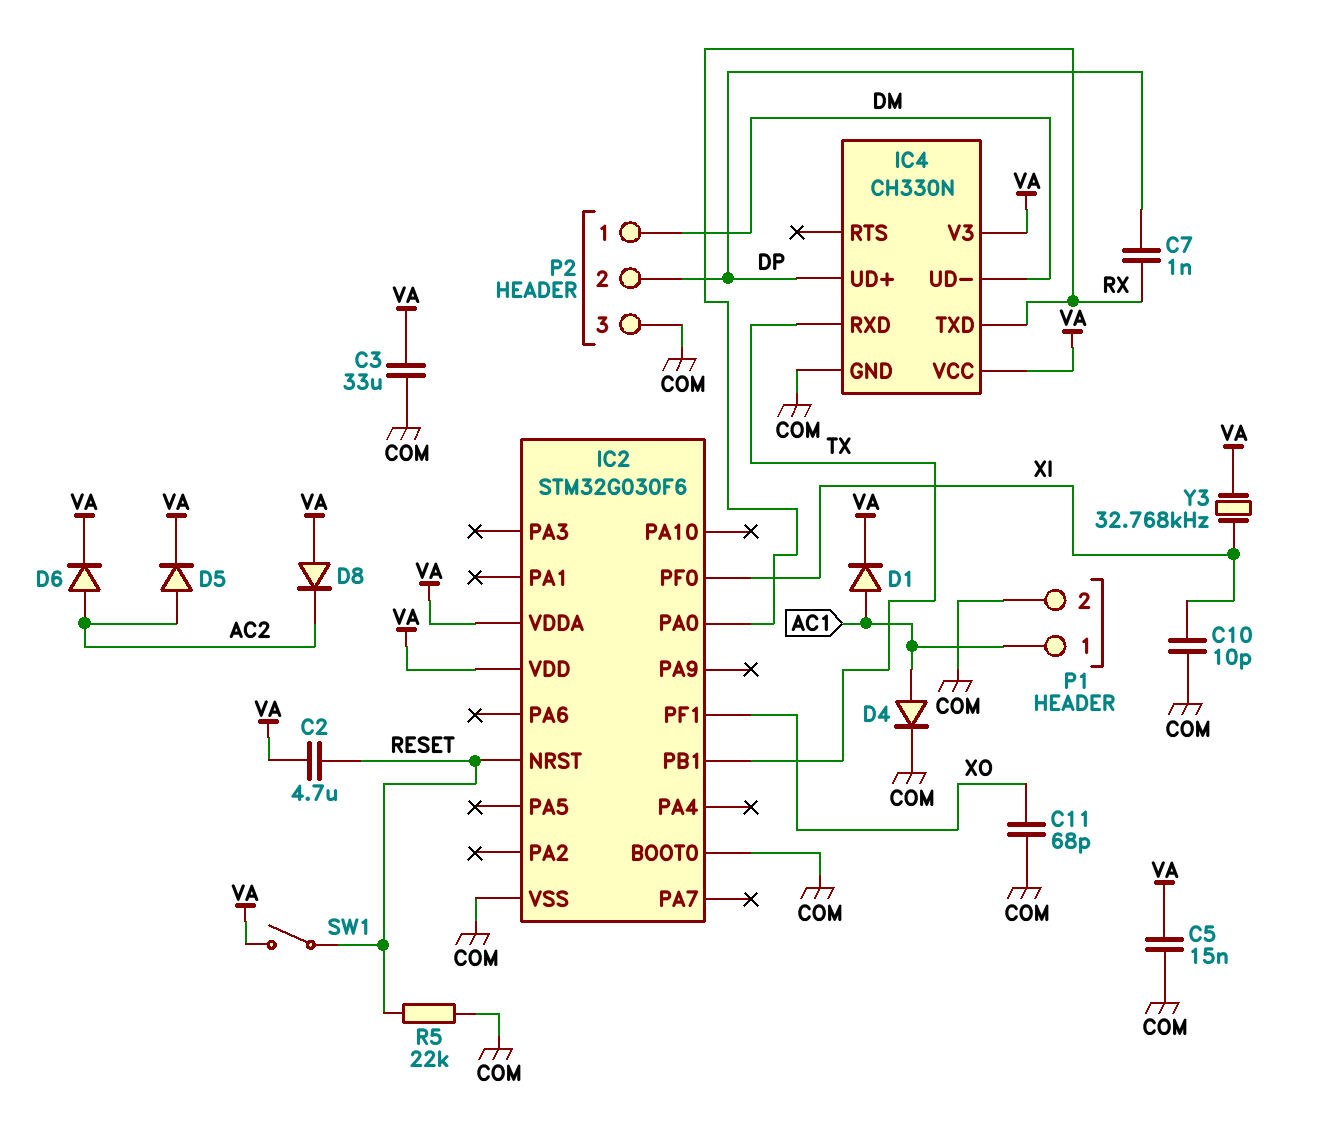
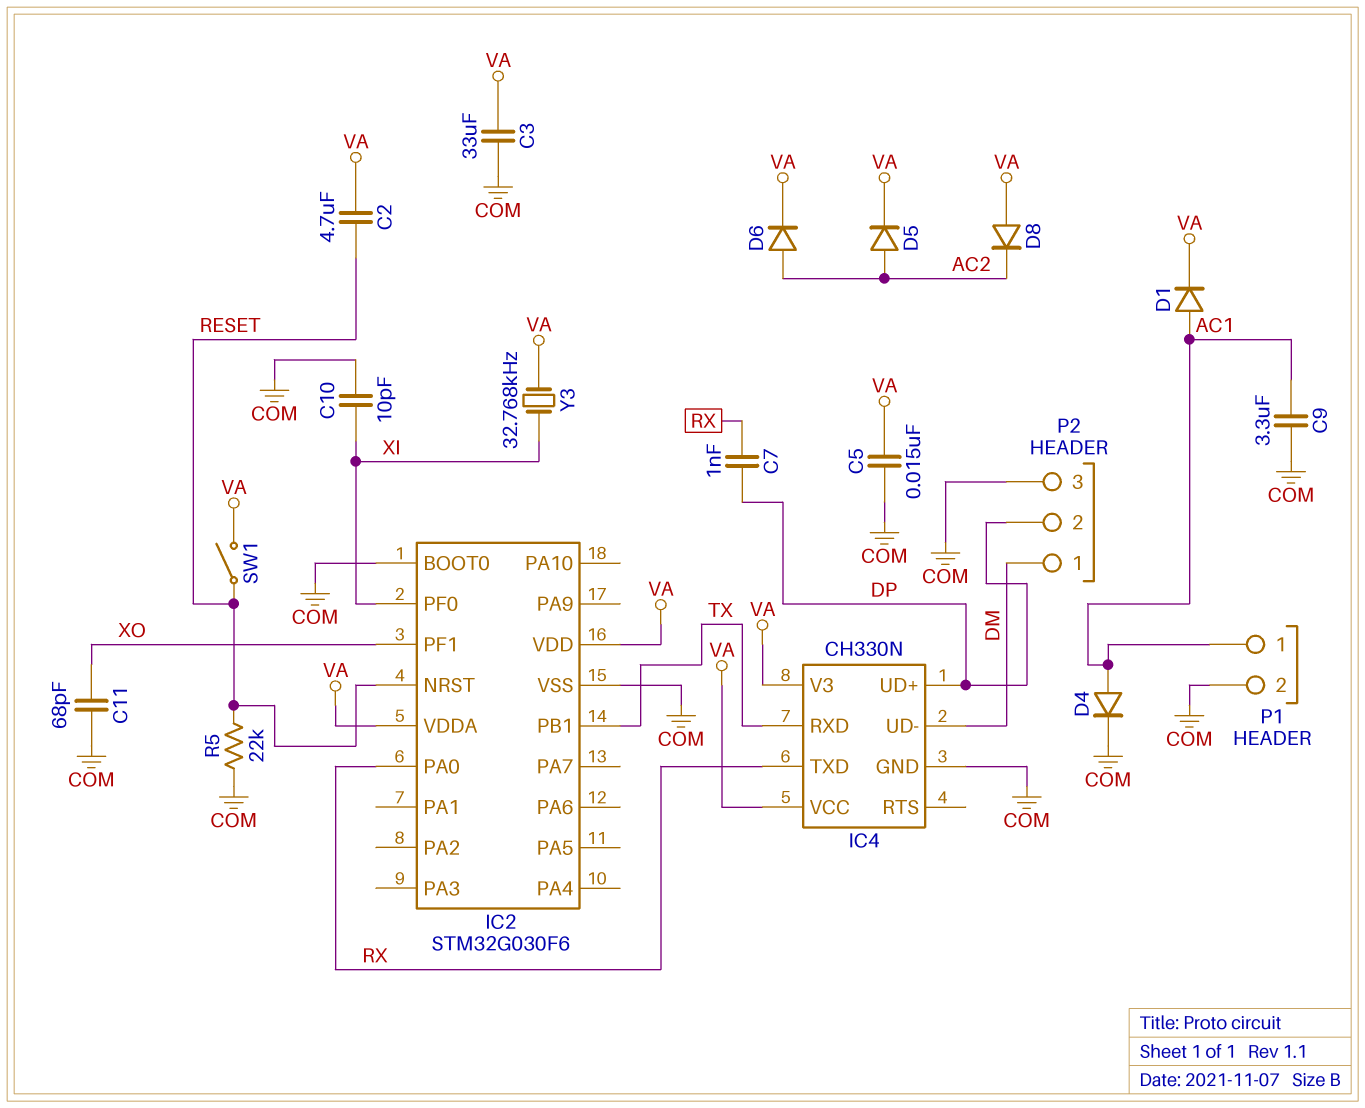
C9: none -> 3.3uF (AC1, COM)

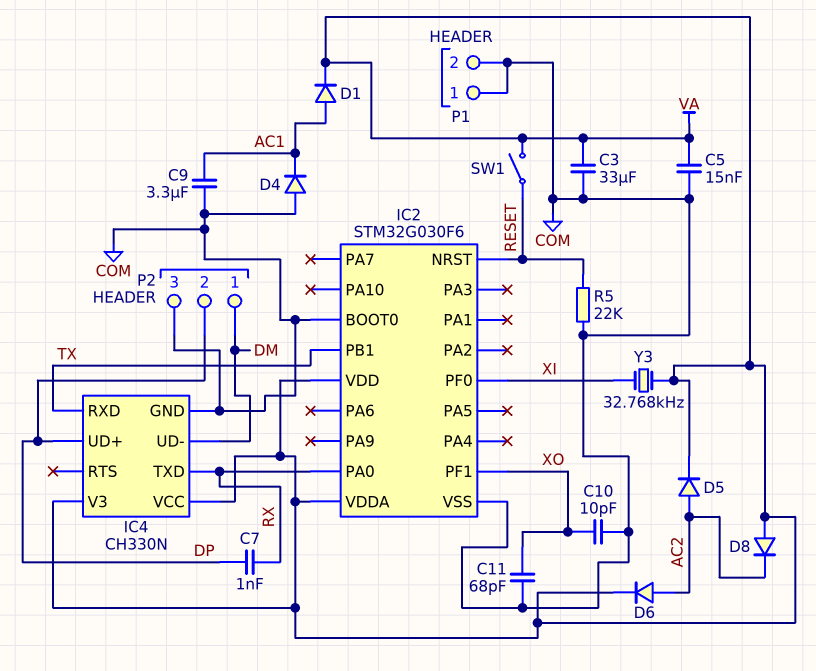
C2: 4.7uF (RESET, VA) -> none
C10: 10pF (COM, XI) -> 10pF (COM, XO)
D4: diode (A AC1, K COM) -> diode (A COM, K AC1)
P1 pin 1: AC1 -> COM

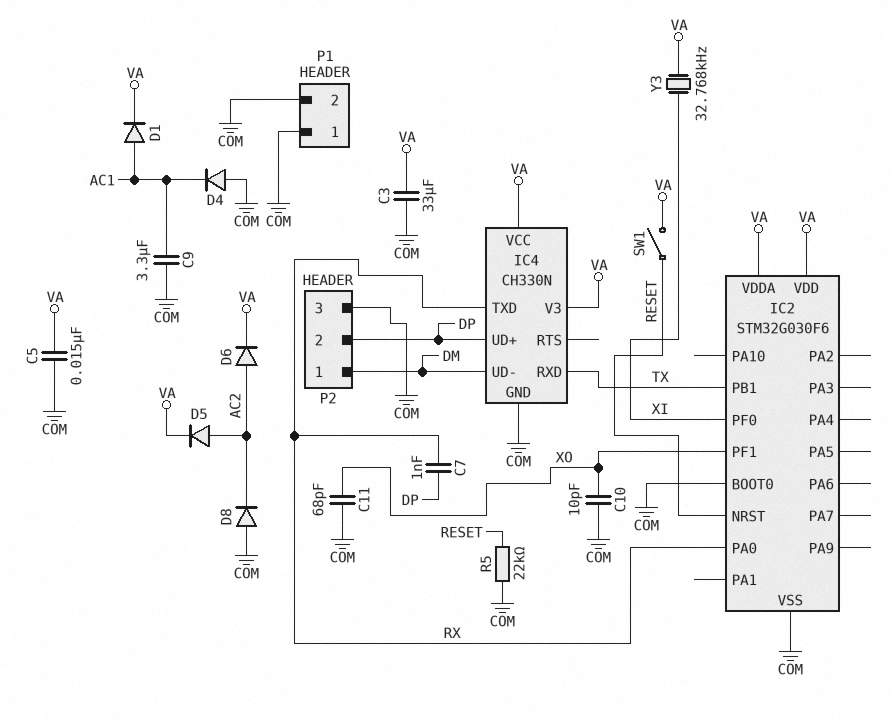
D8: diode (A VA, K AC2) -> diode (A COM, K AC2)

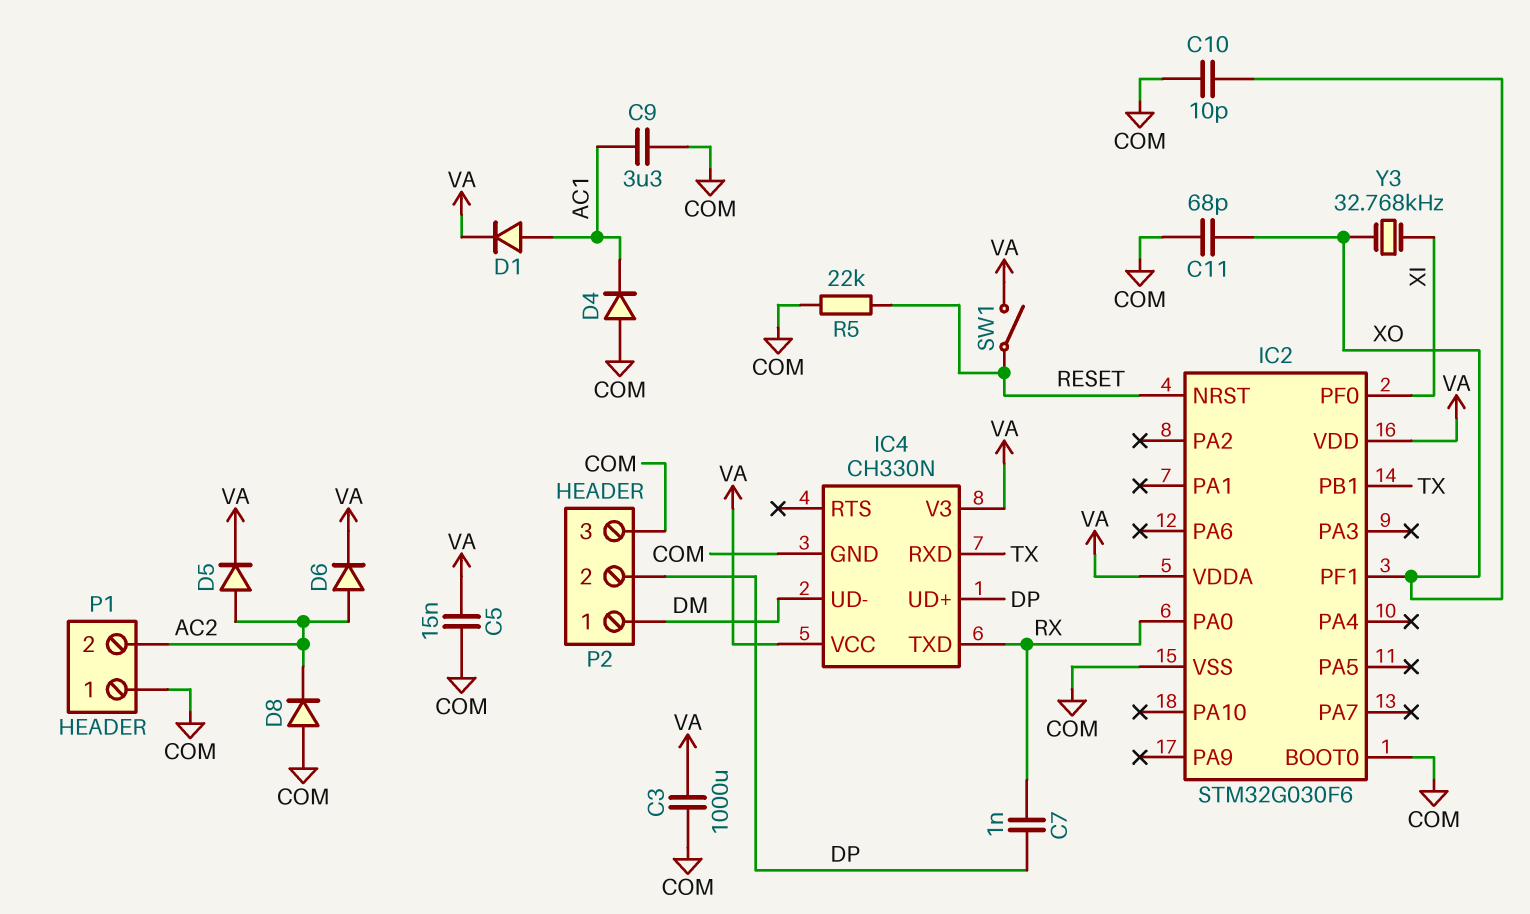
C3: 33uF (COM, VA) -> 1000uF (COM, VA)
P1 pin 2: COM -> AC2
Y3: 32.768kHz (VA, XI) -> 32.768kHz (XI, XO)

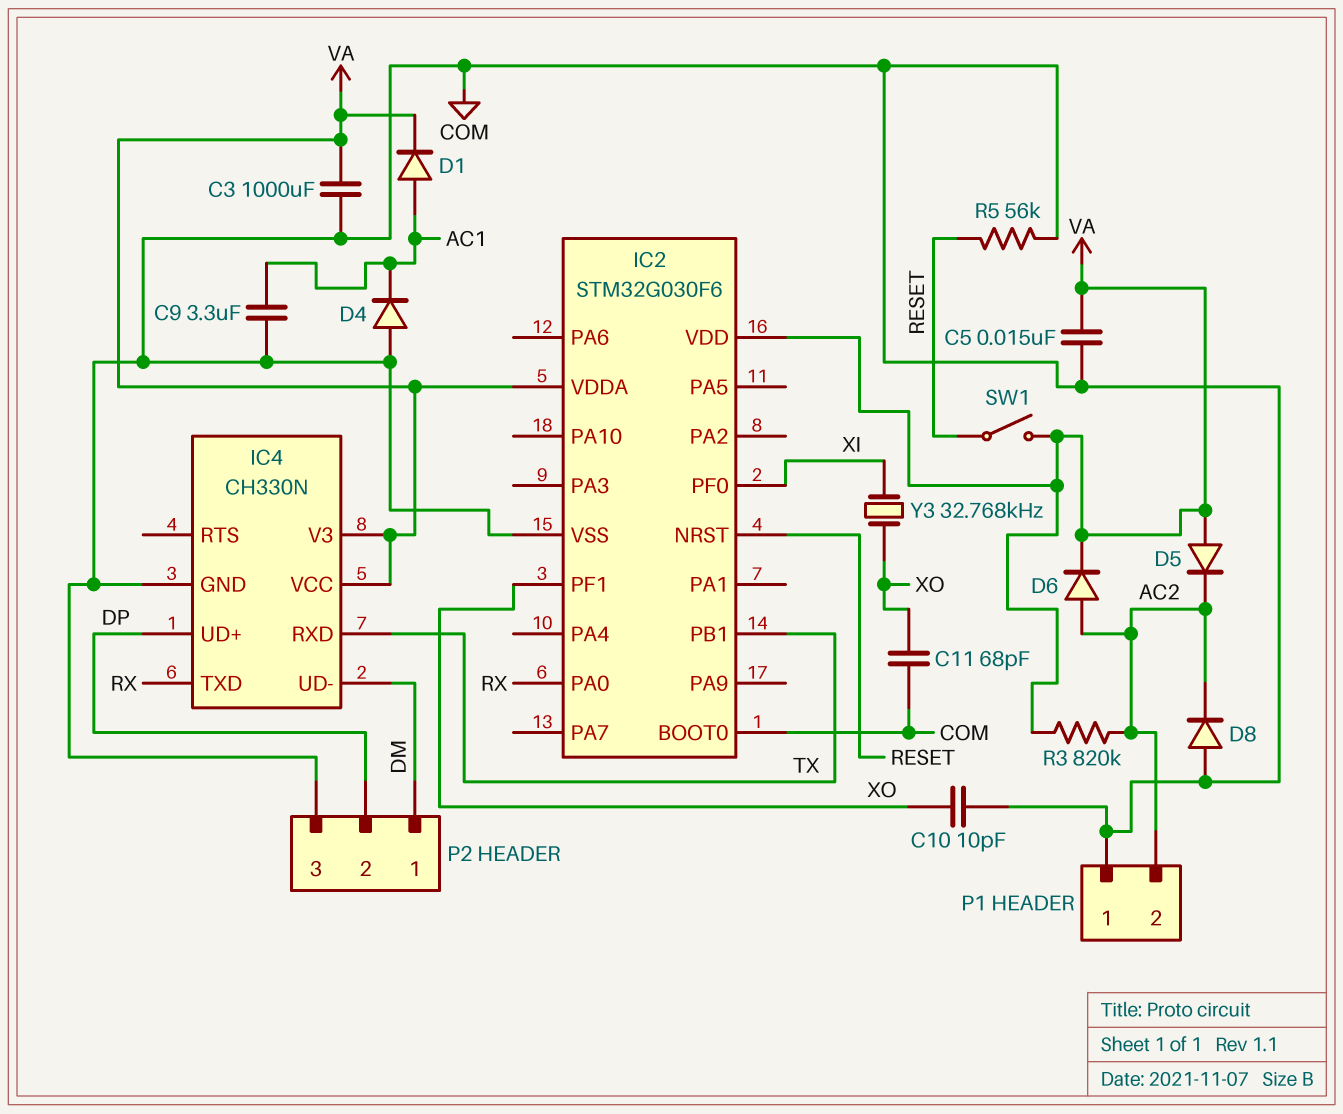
C7: 1nF (DP, RX) -> none
D5: diode (A AC2, K VA) -> diode (A VA, K AC2)
R3: none -> 820k (AC2, VA)
R5: 22k (COM, RESET) -> 56k (COM, RESET)

